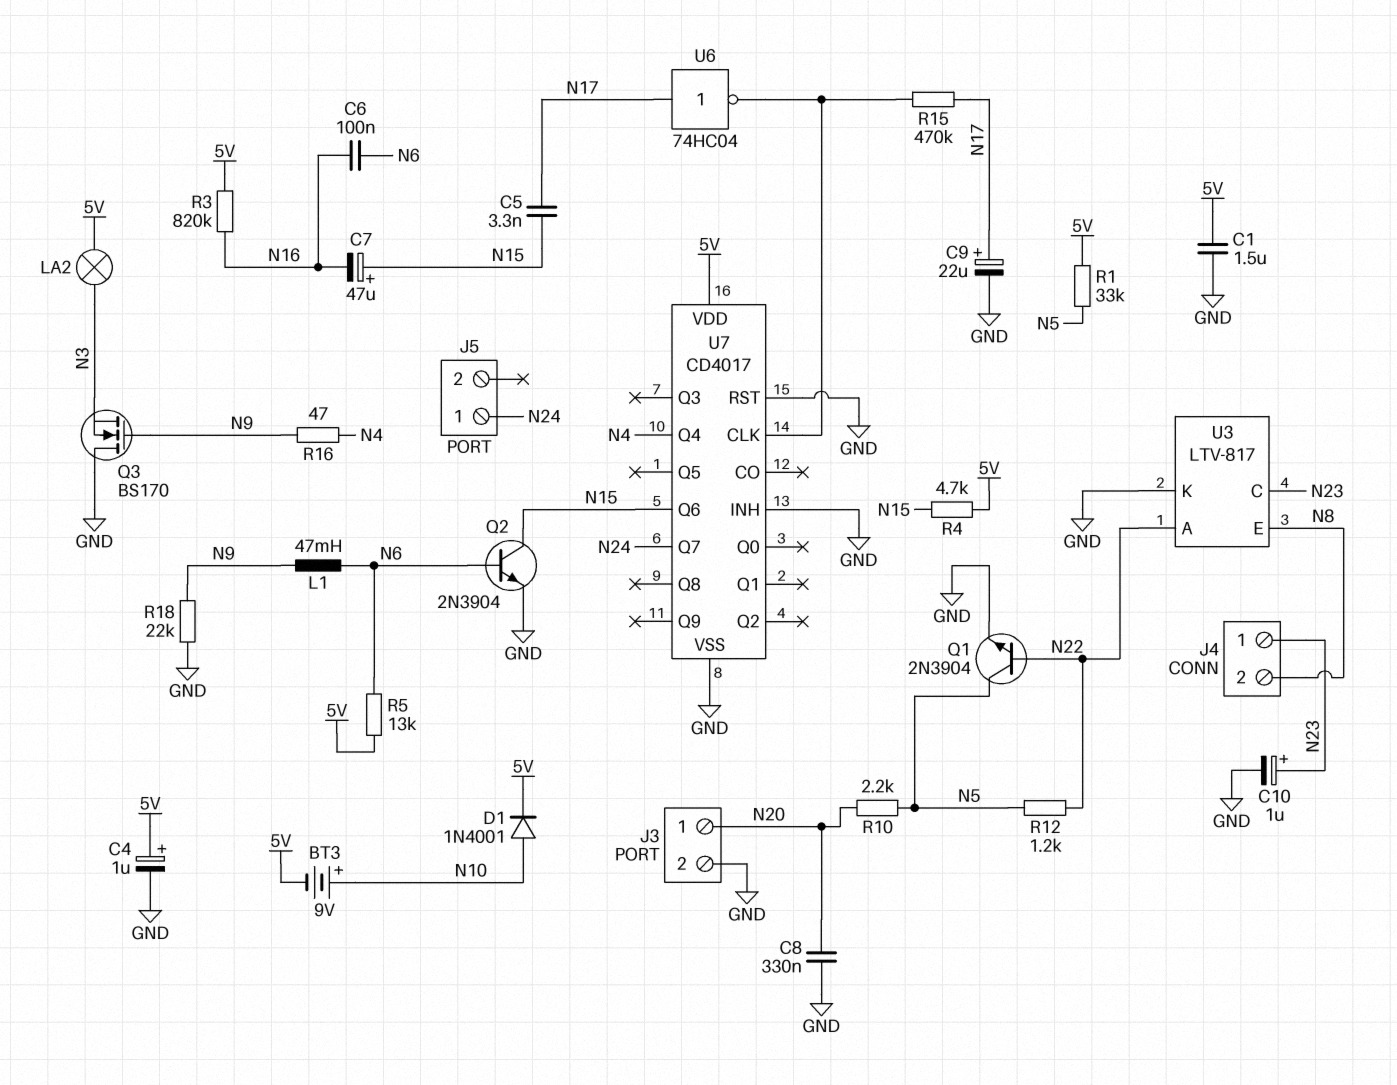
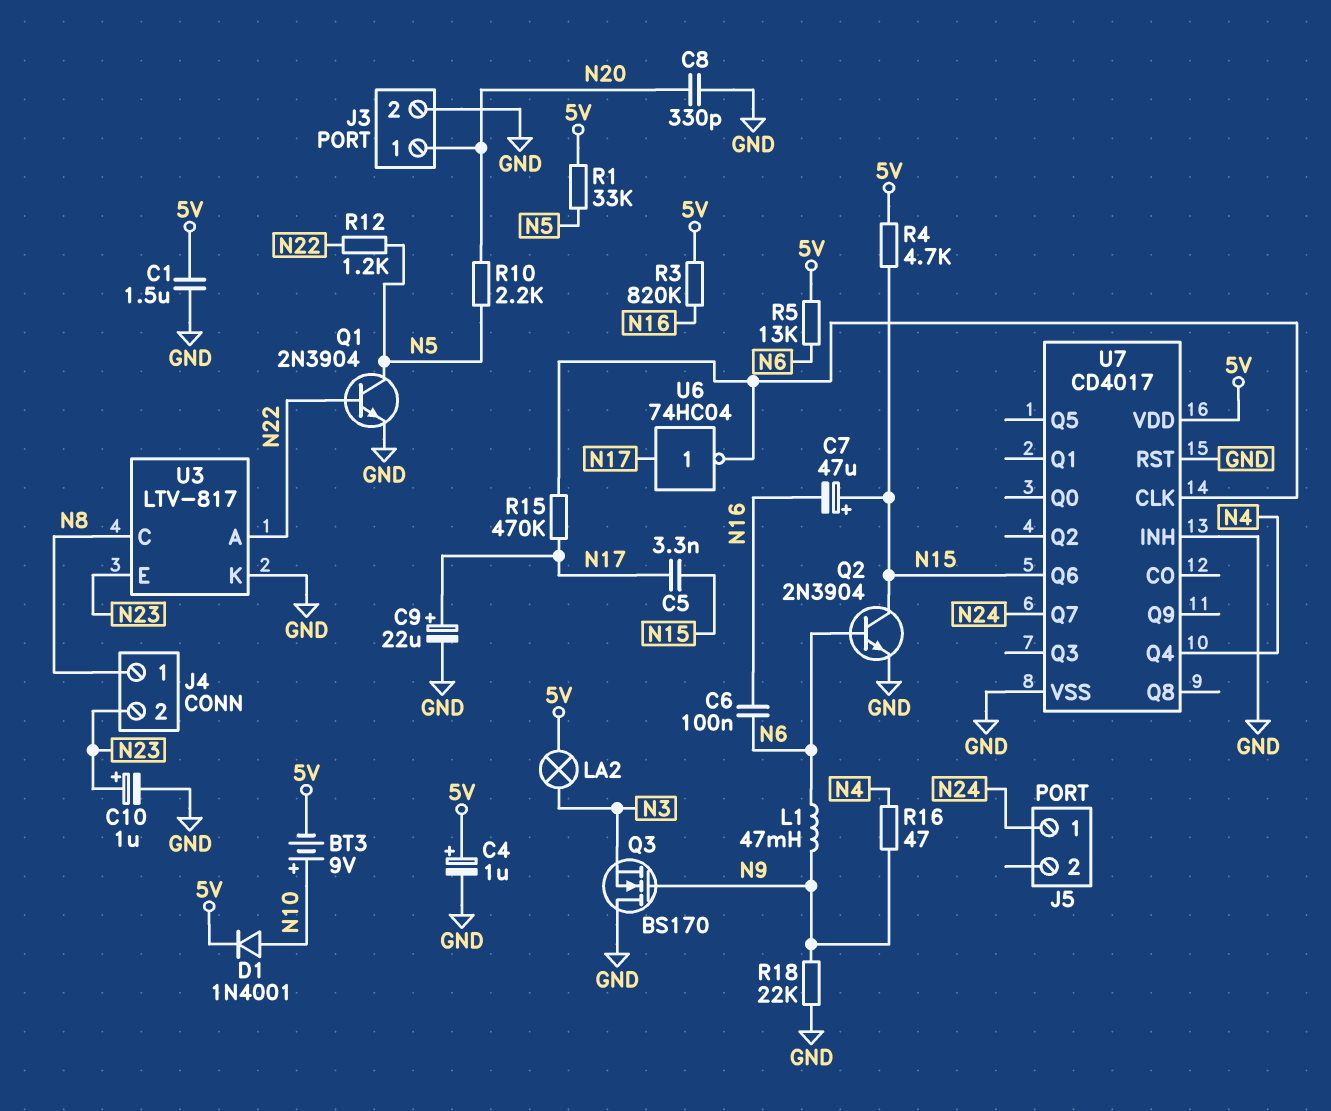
C8: 330nF (GND, N20) -> 330pF (GND, N20)
J4 pin 1: N23 -> N8
J4 pin 2: N8 -> N23
U3 pin C: N23 -> N8
U3 pin E: N8 -> N23

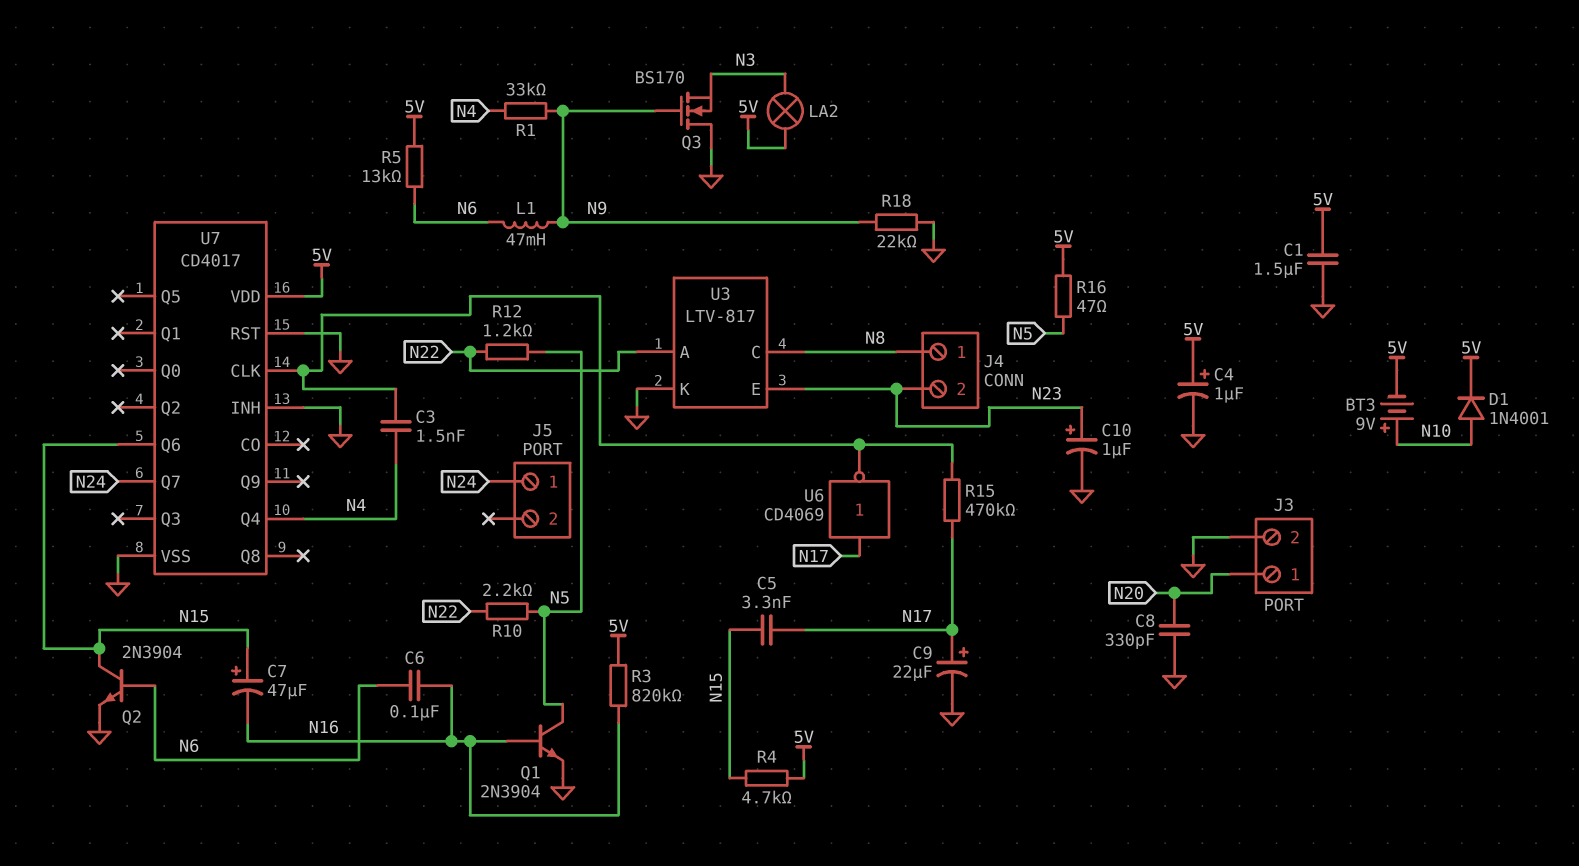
C3: none -> 1.5nF (N4, U7/CLK)
Q1: NPN 2N3904 (B N22, C N5, E GND) -> NPN 2N3904 (B N16, C N5, E GND)
R1: 33k (5V, N5) -> 33k (N4, N9)
R10: 2.2k (N5, N20) -> 2.2k (N5, N22)
R16: 47 (N4, N9) -> 47 (5V, N5)
U6: NOT 74HC04 (in N17, out U7/CLK) -> NOT CD4069 (in N17, out U7/CLK)

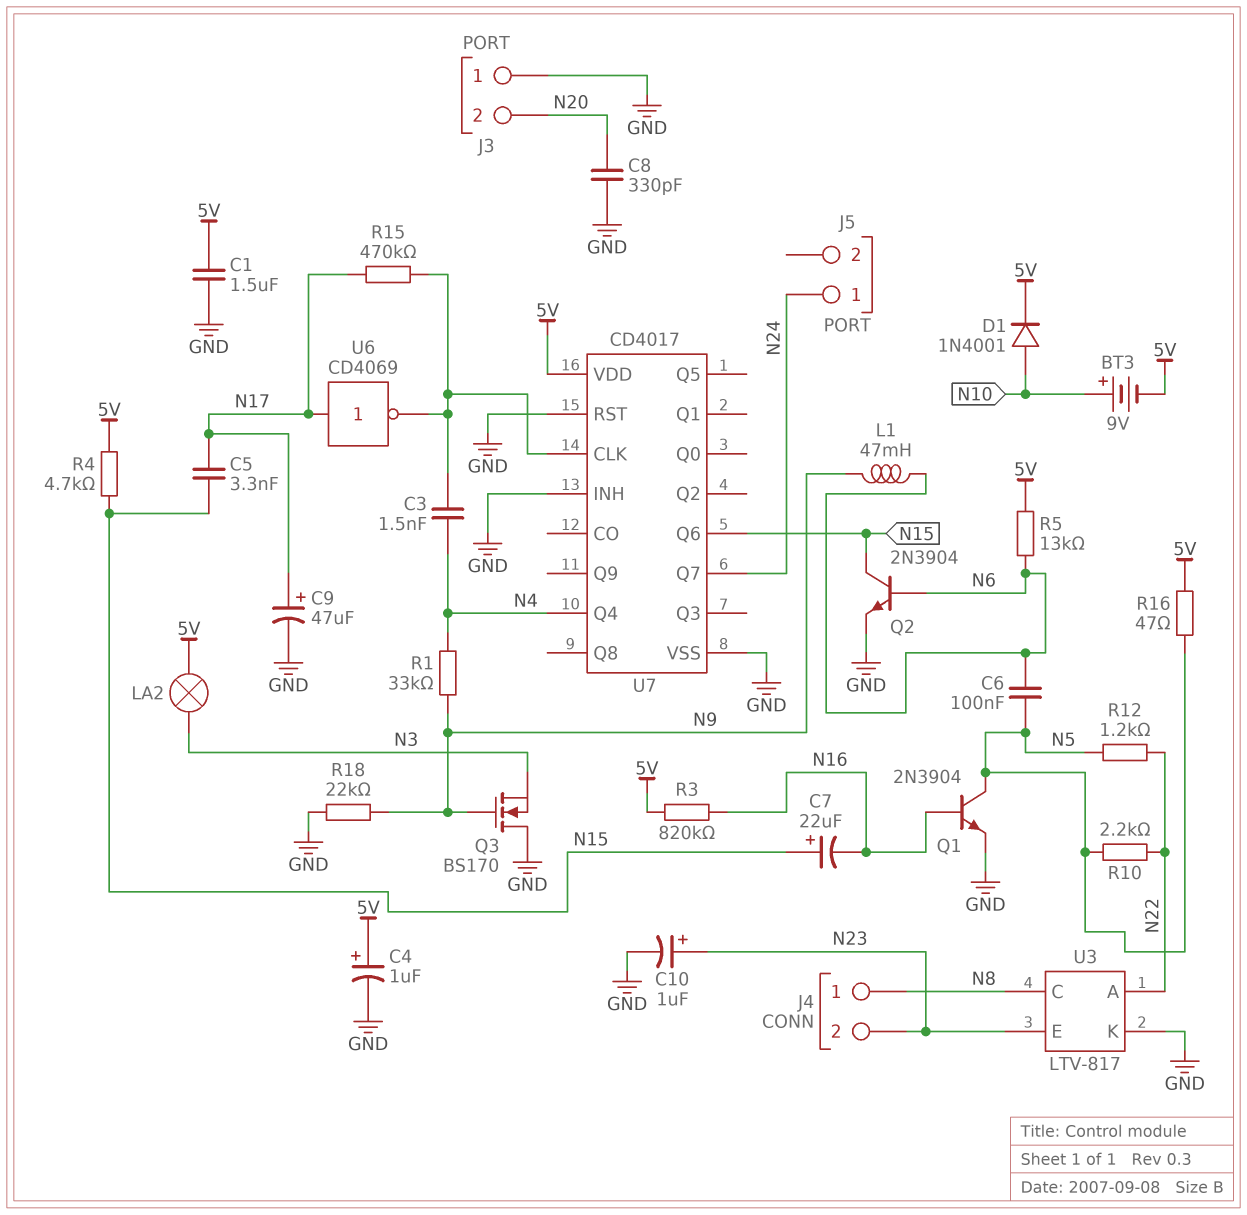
C6: 100nF (N6, N16) -> 100nF (N5, N6)
C7: 47uF (plus N15, minus N16) -> 22uF (plus N15, minus N16)
C9: 22uF (plus N17, minus GND) -> 47uF (plus N17, minus GND)
J3 pin 1: N20 -> GND
J3 pin 2: GND -> N20

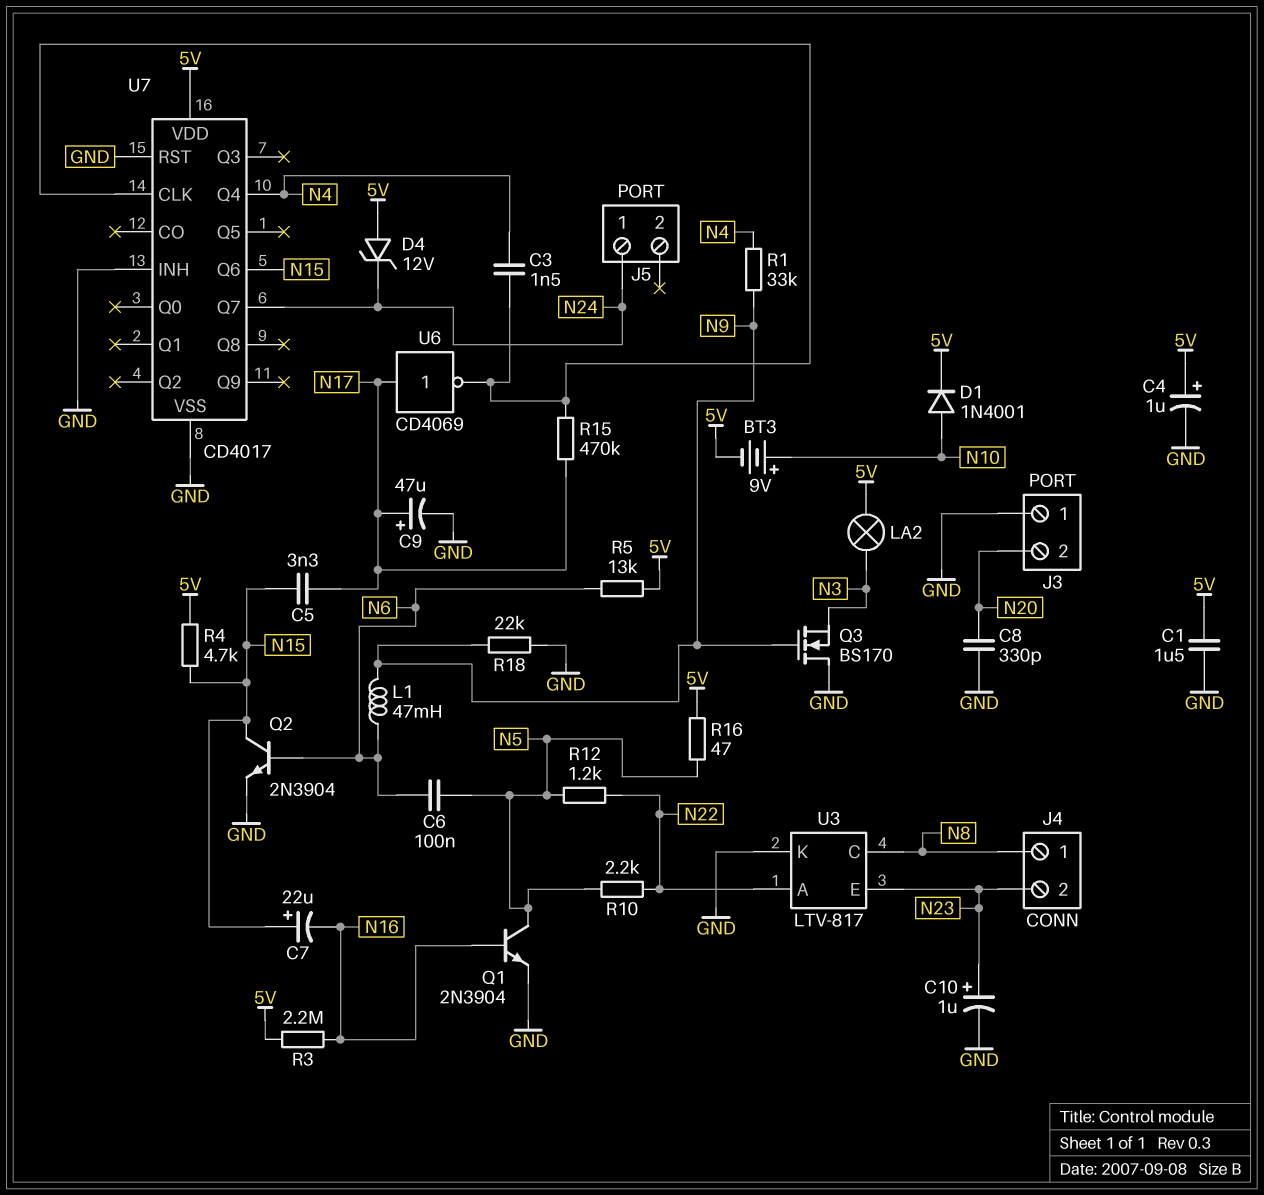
D4: none -> zener 12V (A 5V, K N24)
R3: 820k (5V, N16) -> 2.2M (5V, N16)

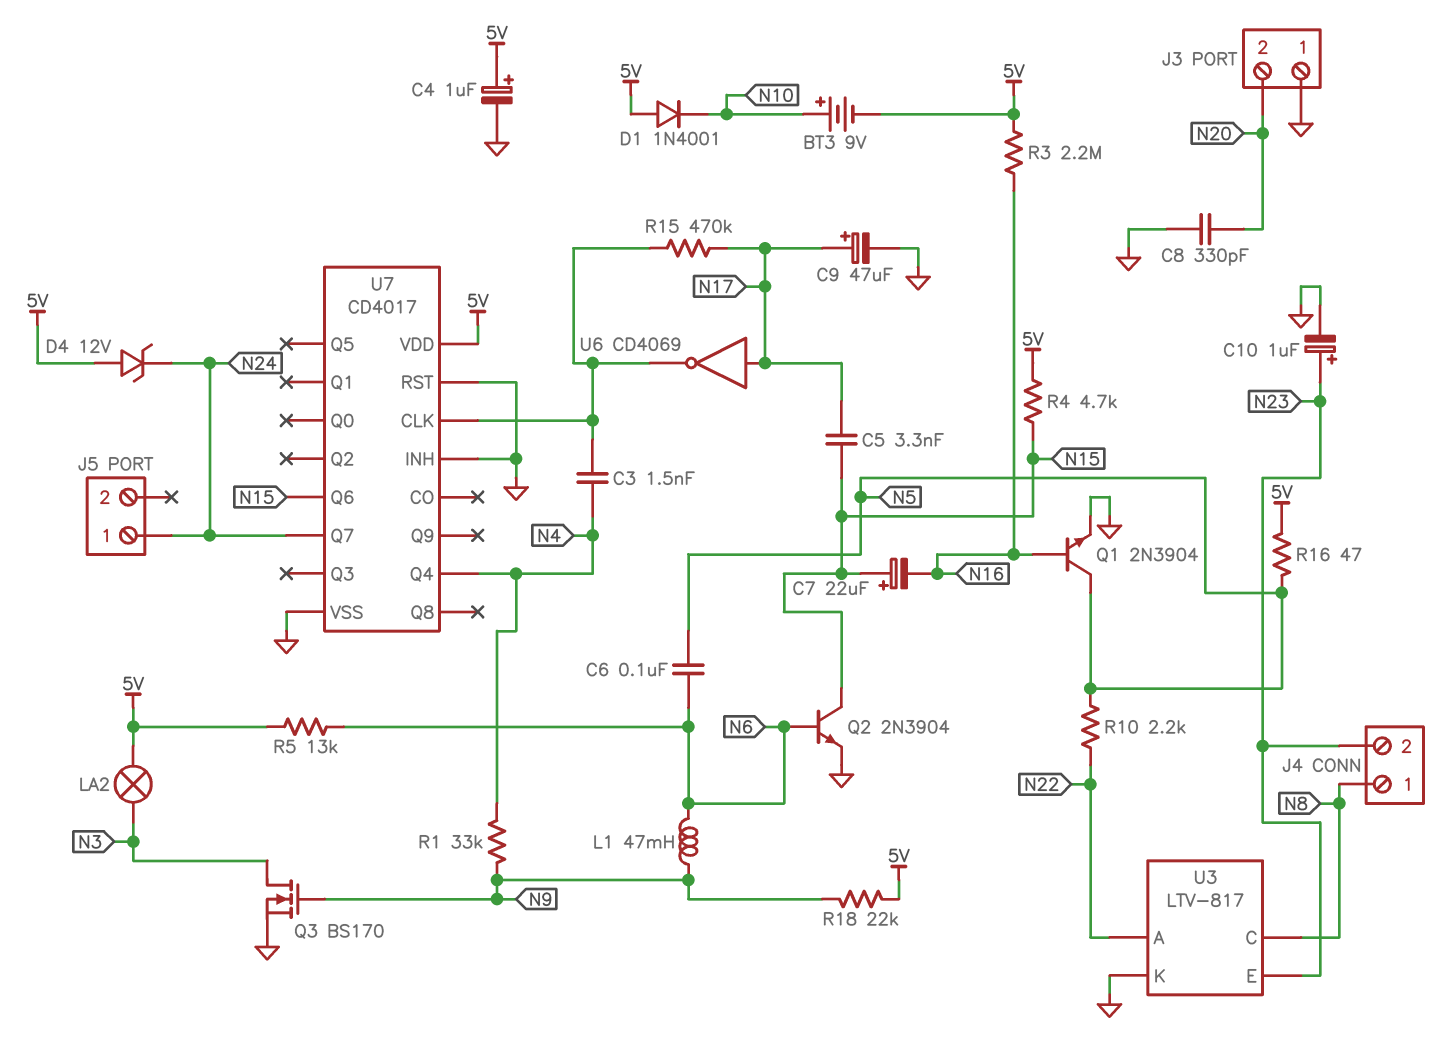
C1: 1.5uF (5V, GND) -> none
D1: diode 1N4001 (A N10, K 5V) -> diode 1N4001 (A 5V, K N10)
Q3: NMOS BS170 (G N9, D GND, S N3) -> NMOS BS170 (G N9, D N3, S GND)
R12: 1.2k (N5, N22) -> none
R18: 22k (GND, N9) -> 22k (5V, N9)

